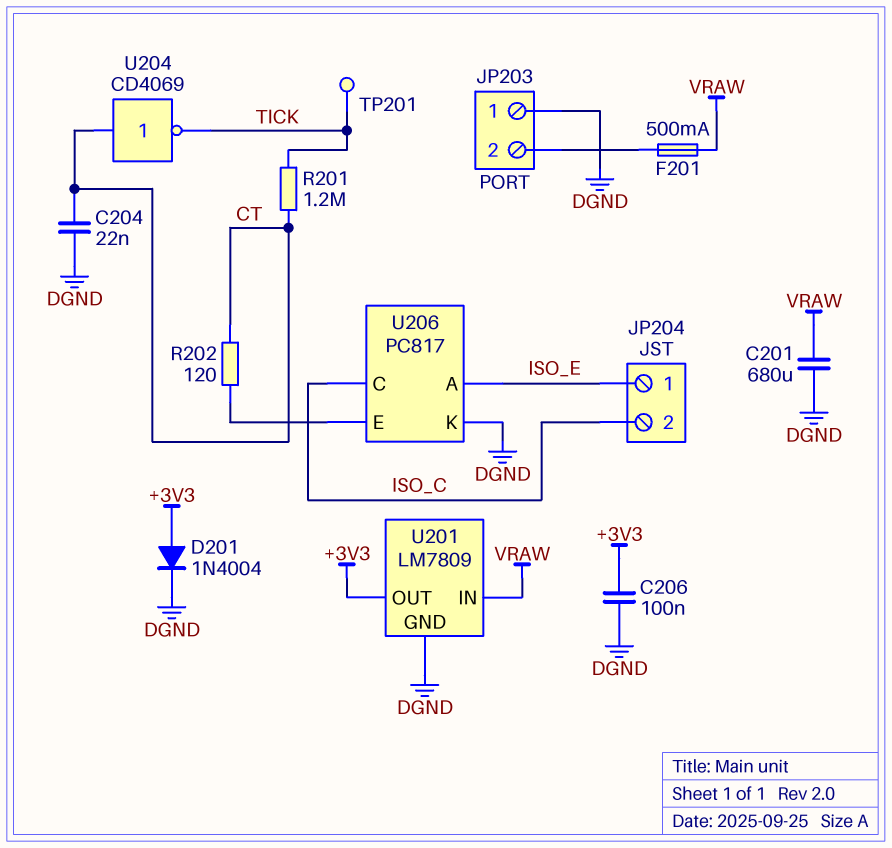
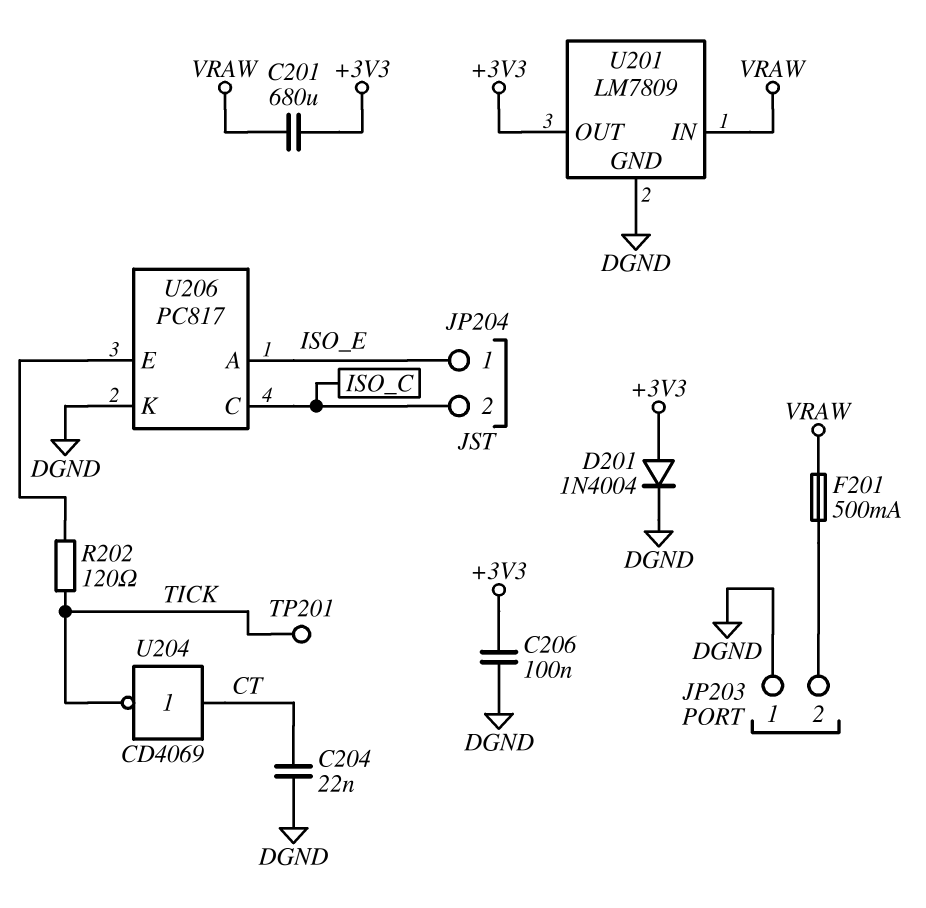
C201: 680uF (DGND, VRAW) -> 680uF (+3V3, VRAW)
R201: 1.2M (CT, TICK) -> none
R202: 120 (CT, U206/E) -> 120 (TICK, U206/E)

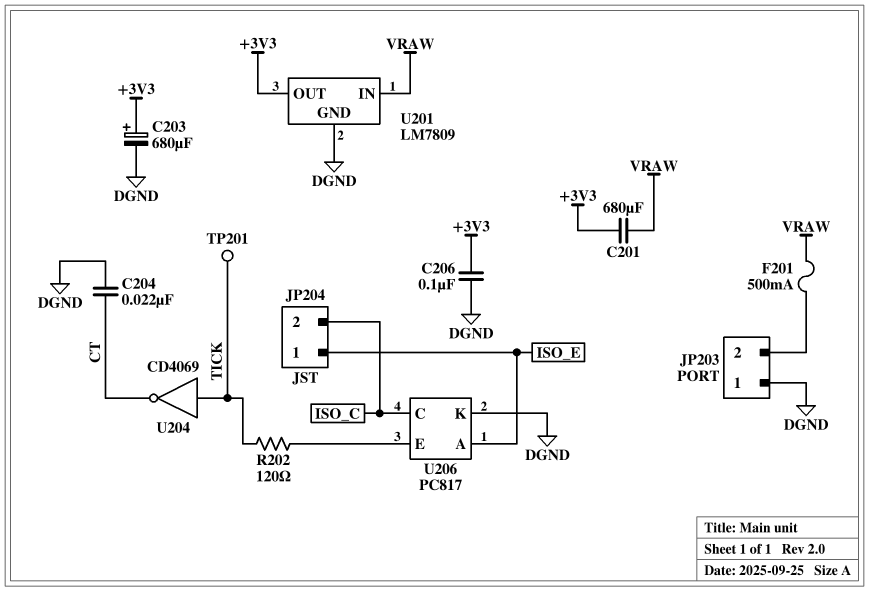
C203: none -> 680uF (plus +3V3, minus DGND)
D201: diode 1N4004 (A +3V3, K DGND) -> none
U204: NOT CD4069 (in CT, out TICK) -> NOT CD4069 (in TICK, out CT)

